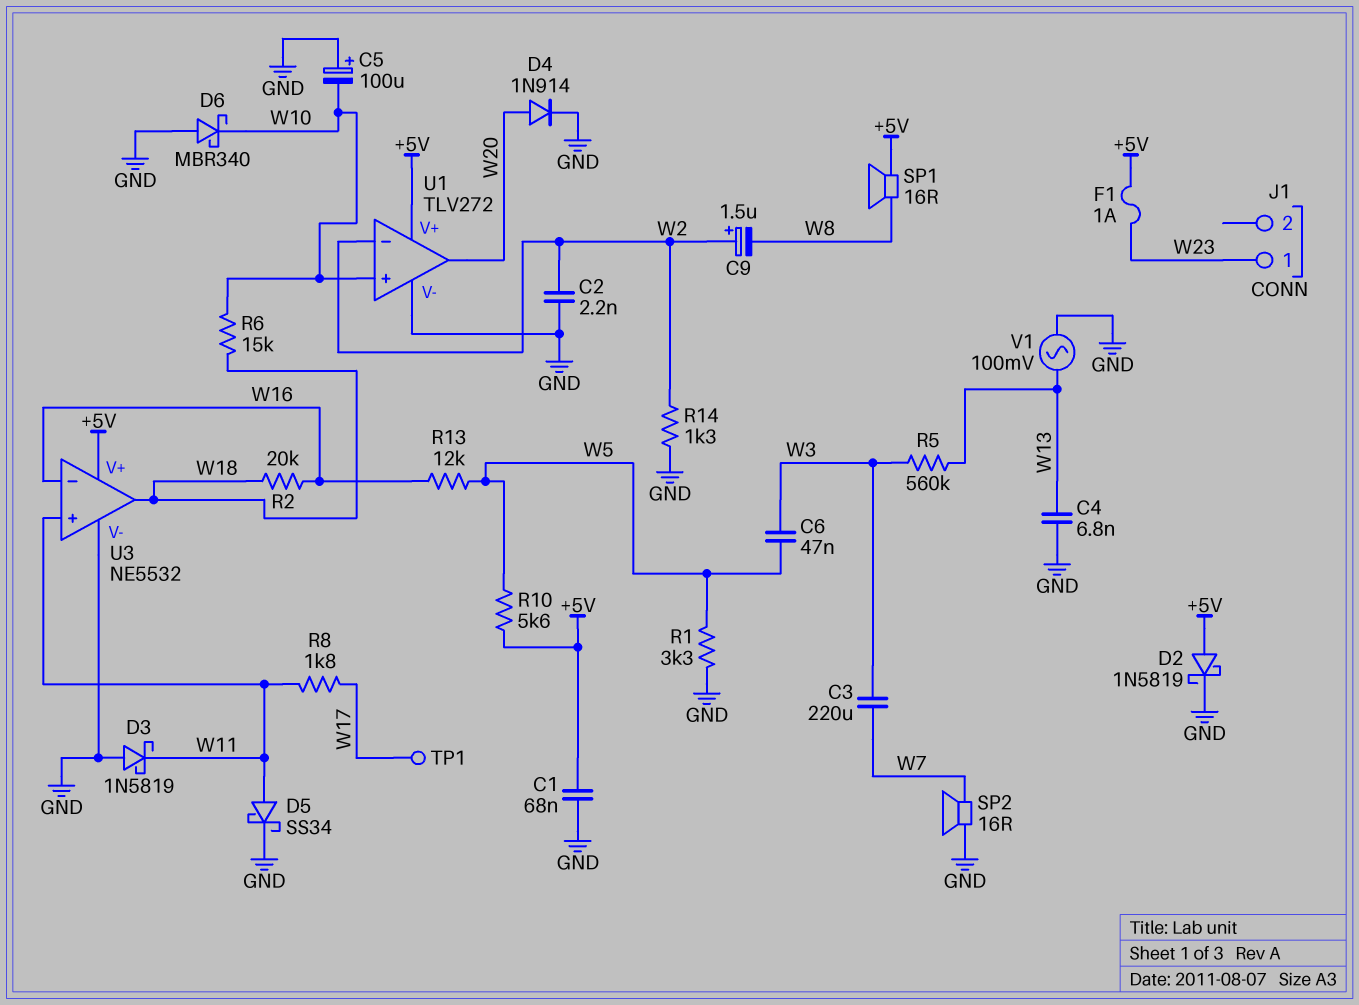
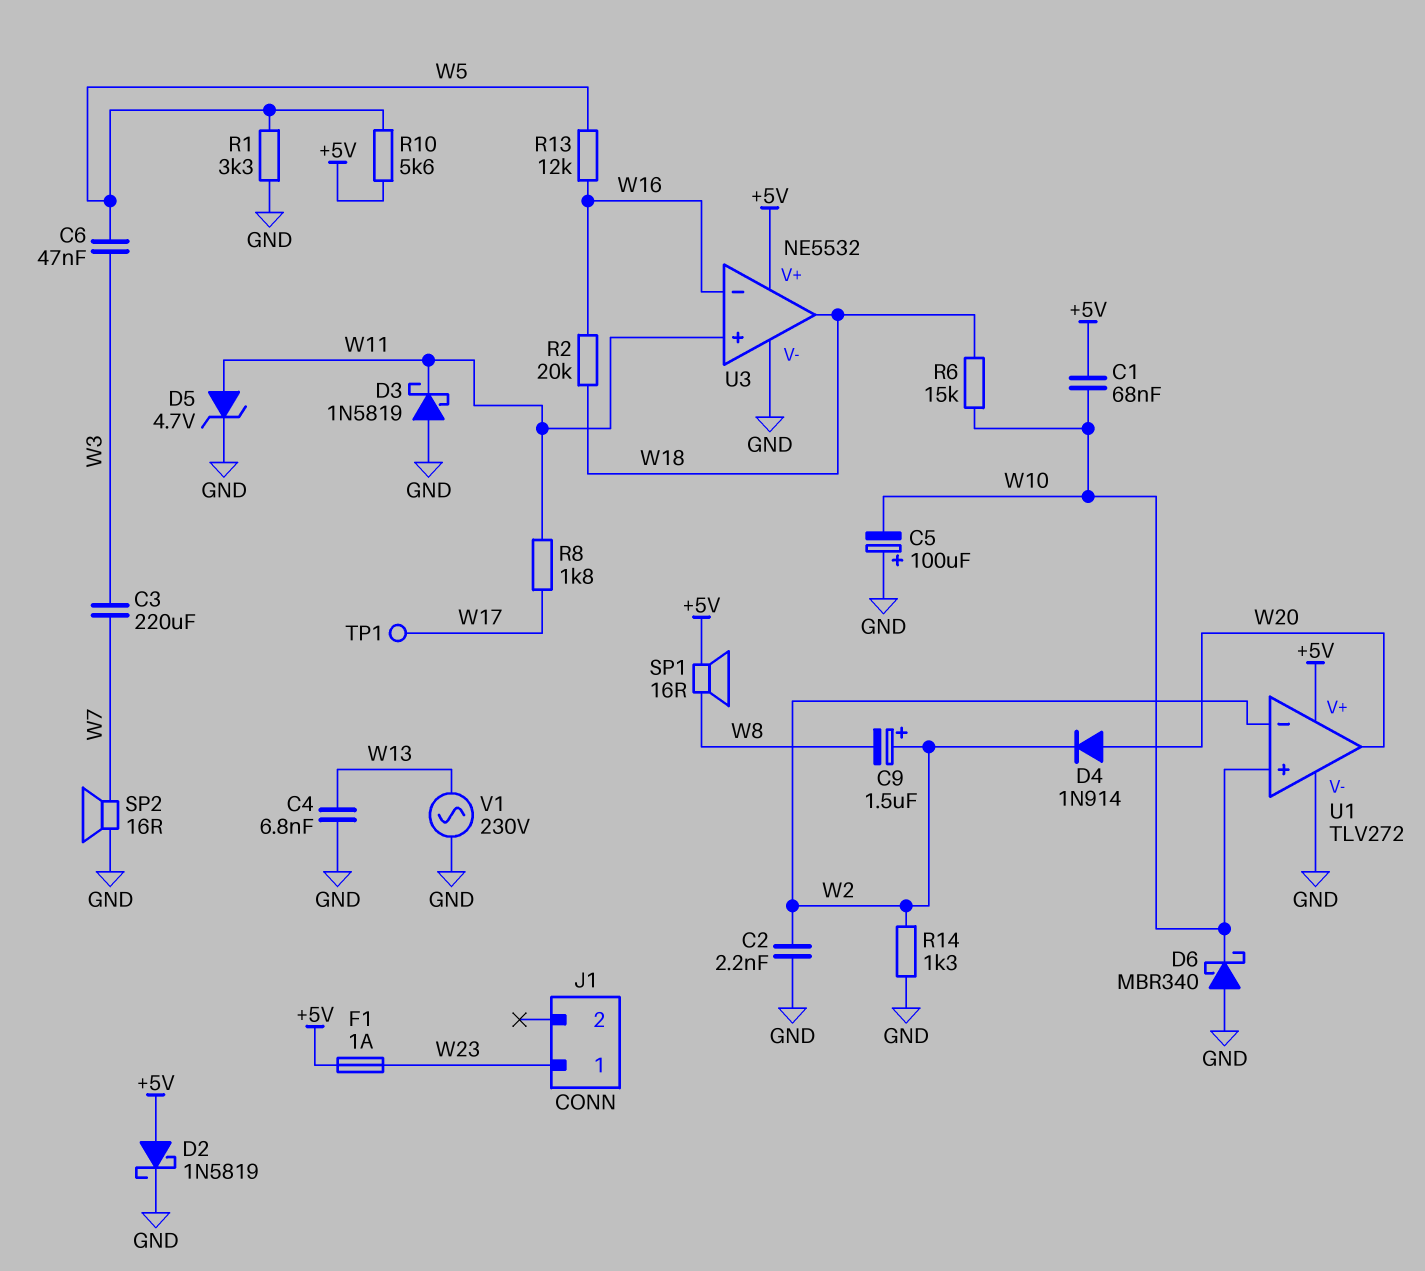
C1: 68nF (+5V, GND) -> 68nF (+5V, W10)
D4: diode 1N914 (A W20, K GND) -> diode 1N914 (A W20, K W2)
D5: schottky SS34 (A W11, K GND) -> zener 4.7V (A W11, K GND)
R5: 560k (W3, W13) -> none
V1: AC 100mV (GND, W13) -> AC 230V (GND, W13)

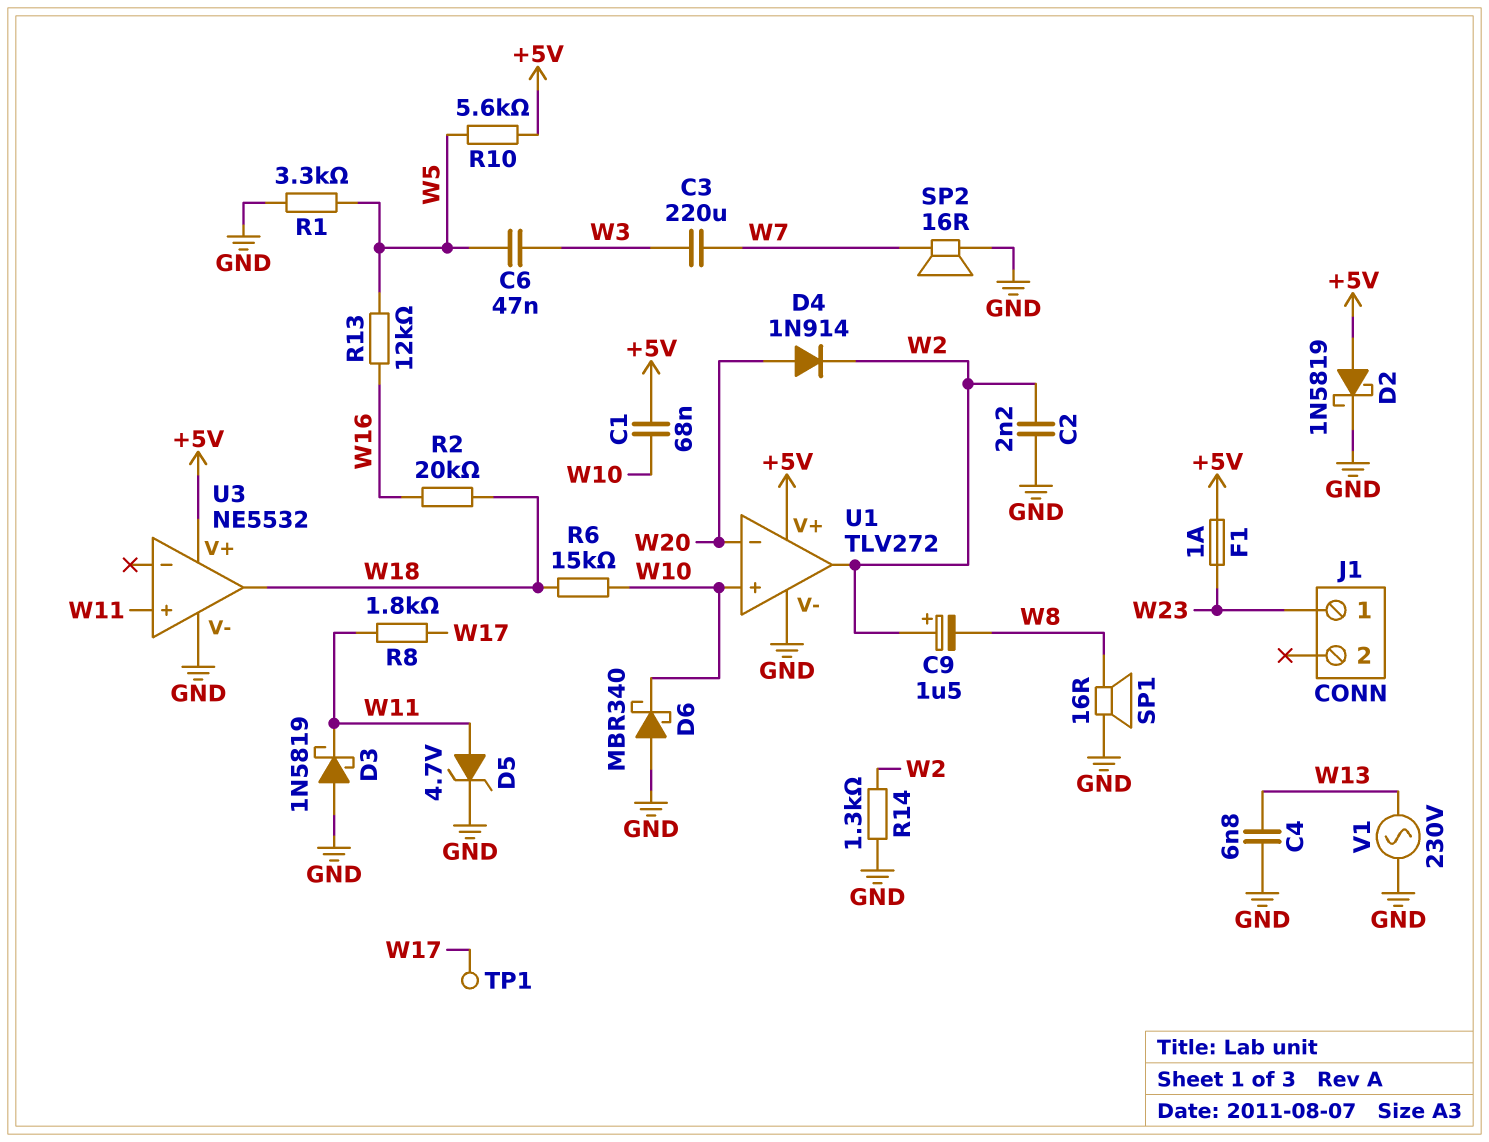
C5: 100uF (plus GND, minus W10) -> none
SP1: speaker 16R (+5V, W8) -> speaker 16R (GND, W8)
U1 pin in-: W2 -> W20
U1 pin out: W20 -> W2
U3 pin in-: W16 -> none

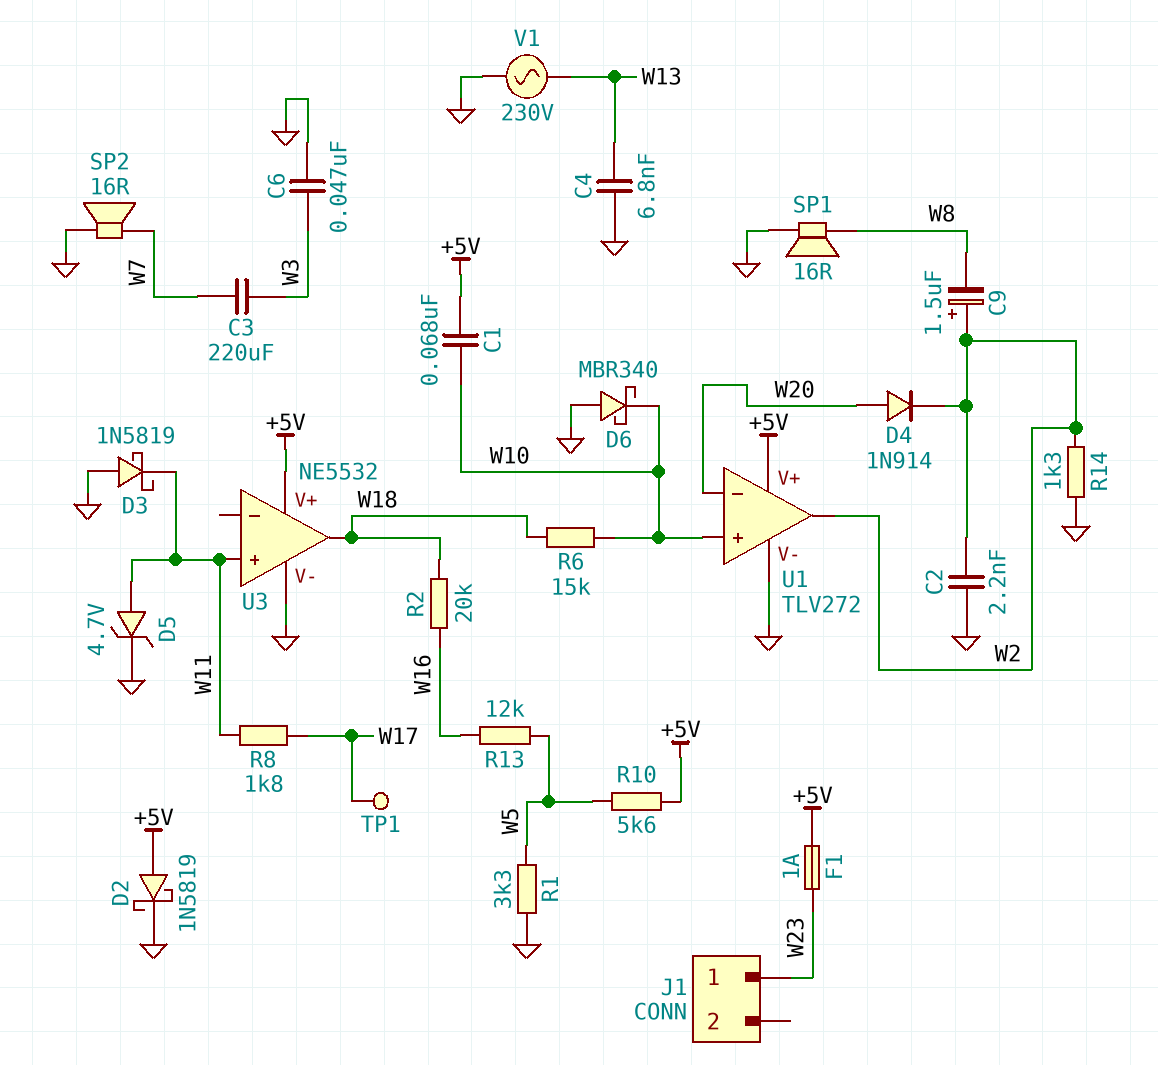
C6: 47nF (W3, W5) -> 47nF (GND, W3)

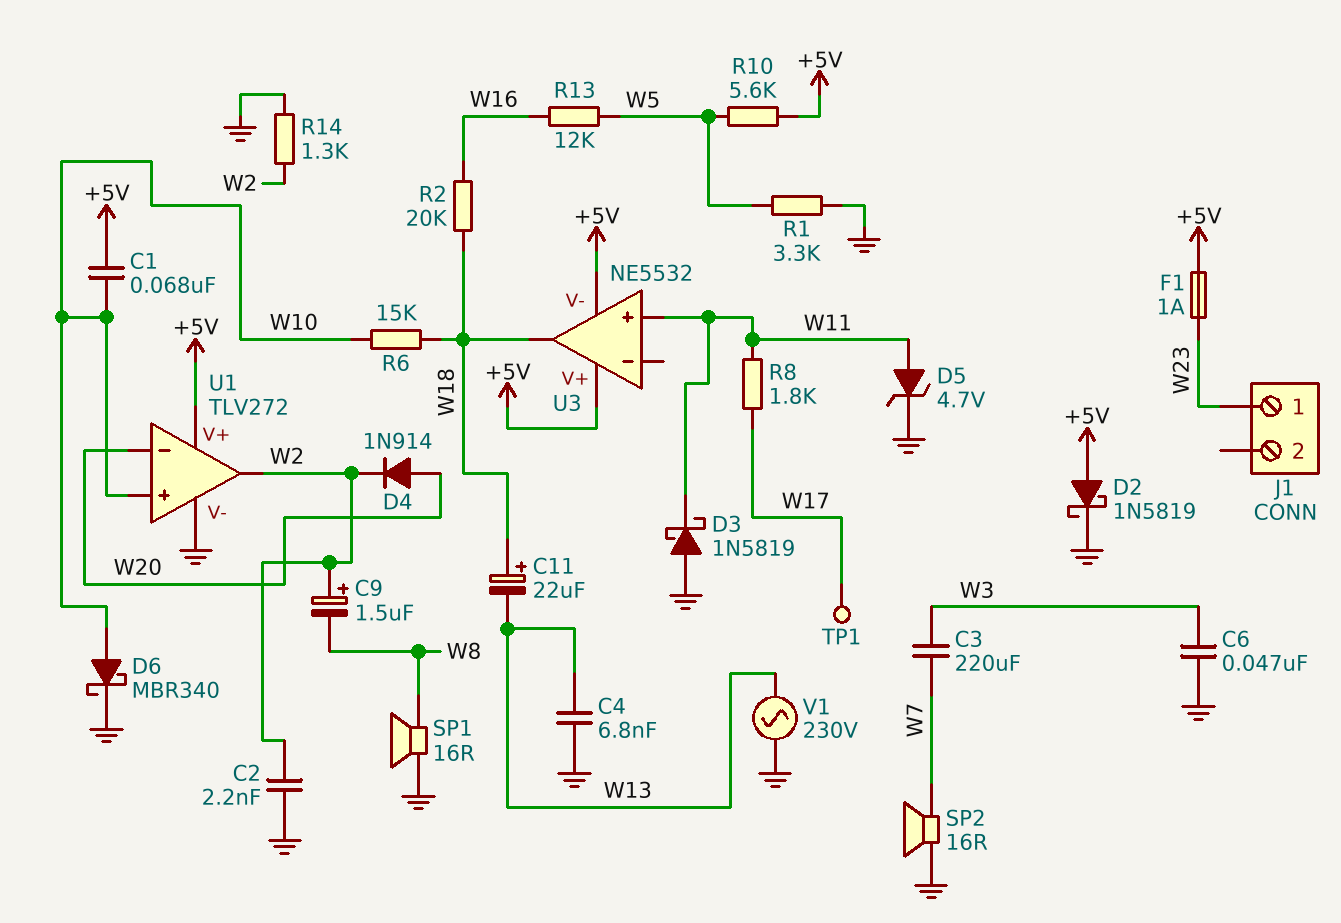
C11: none -> 22uF (plus W18, minus W13)
D6: schottky MBR340 (A GND, K W10) -> schottky MBR340 (A W10, K GND)
U3 pin V-: GND -> +5V

